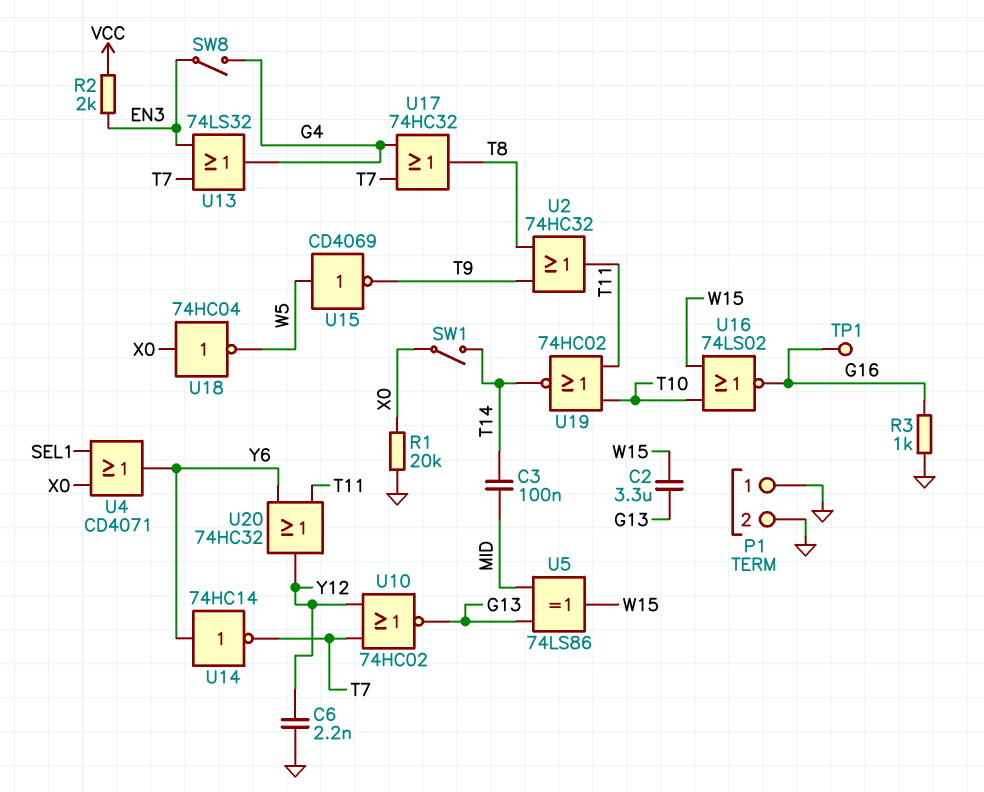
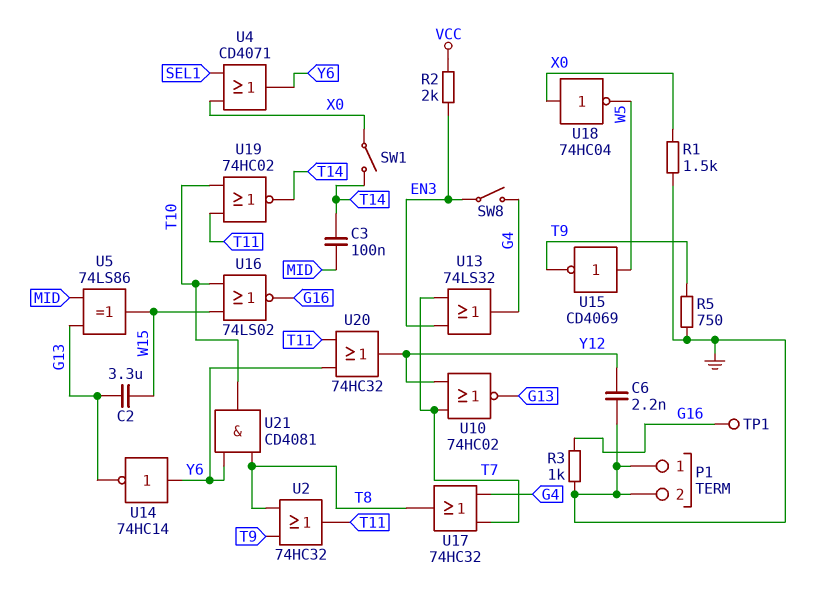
R1: 20k (GND, X0) -> 1.5k (GND, X0)
R5: none -> 750 (GND, T9)
U14: NOT 74HC14 (in Y6, out T7) -> NOT 74HC14 (in Y6, out G13)
U21: none -> AND CD4081 (in T8, in Y6, out T10)

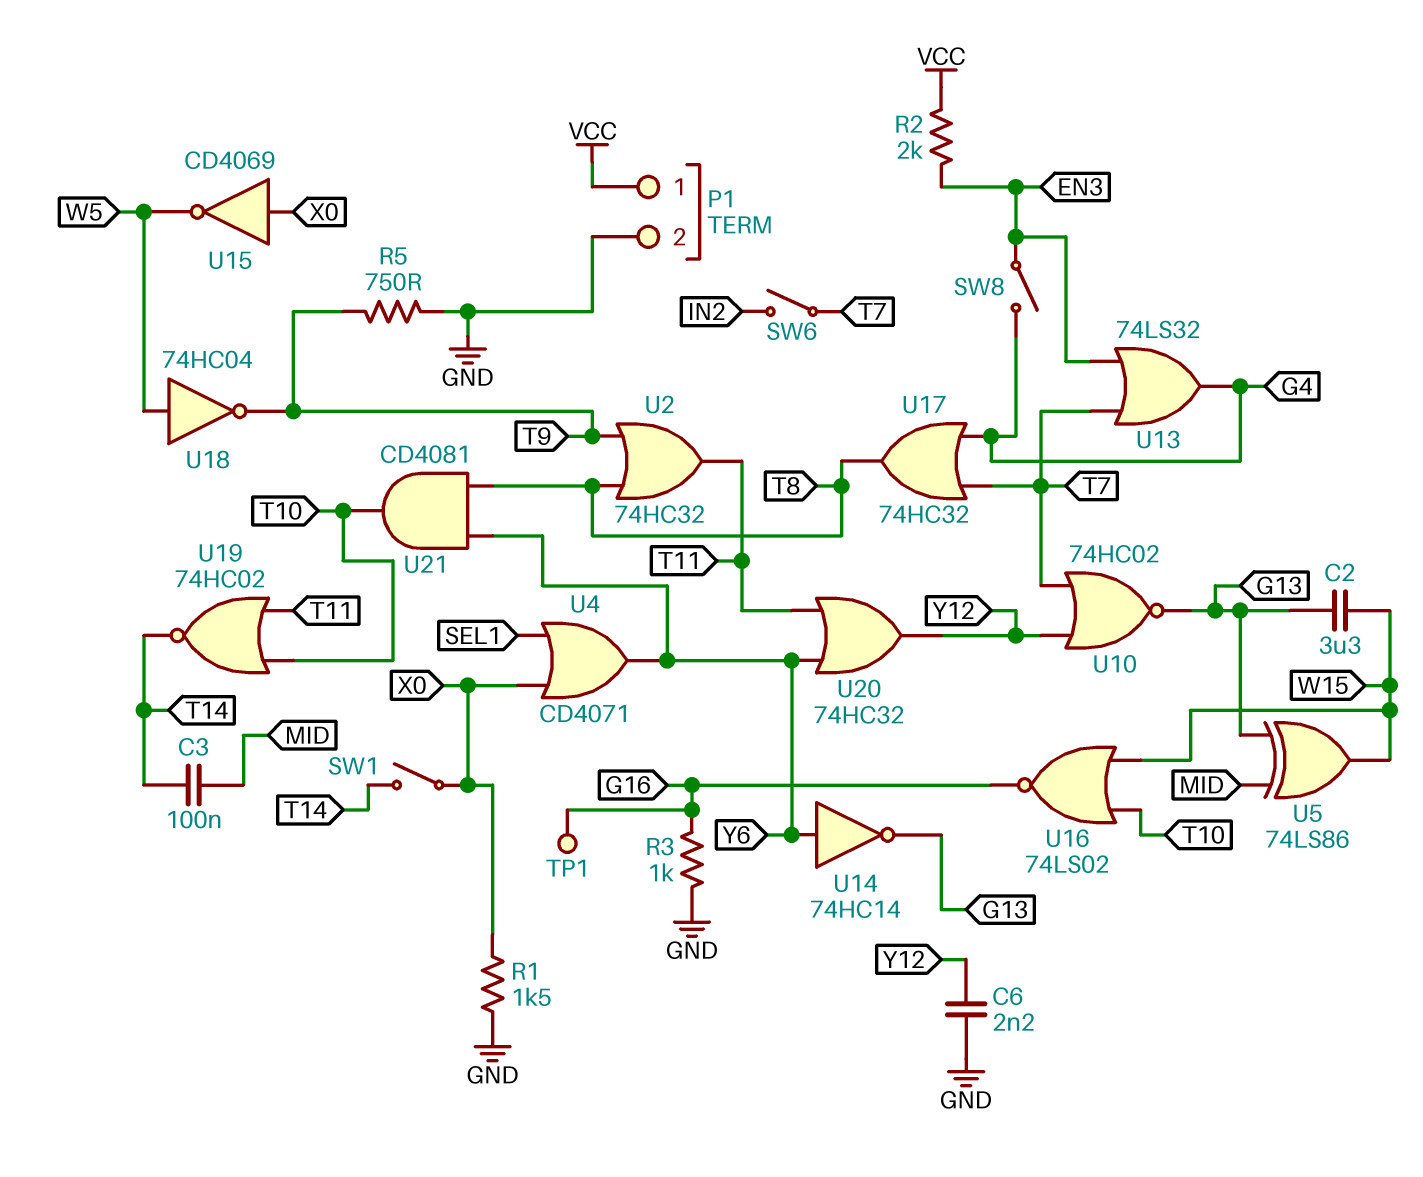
P1 pin 1: GND -> VCC
SW6: none -> switch (IN2, T7)
U15: NOT CD4069 (in W5, out T9) -> NOT CD4069 (in X0, out W5)
U18: NOT 74HC04 (in X0, out W5) -> NOT 74HC04 (in W5, out T9)

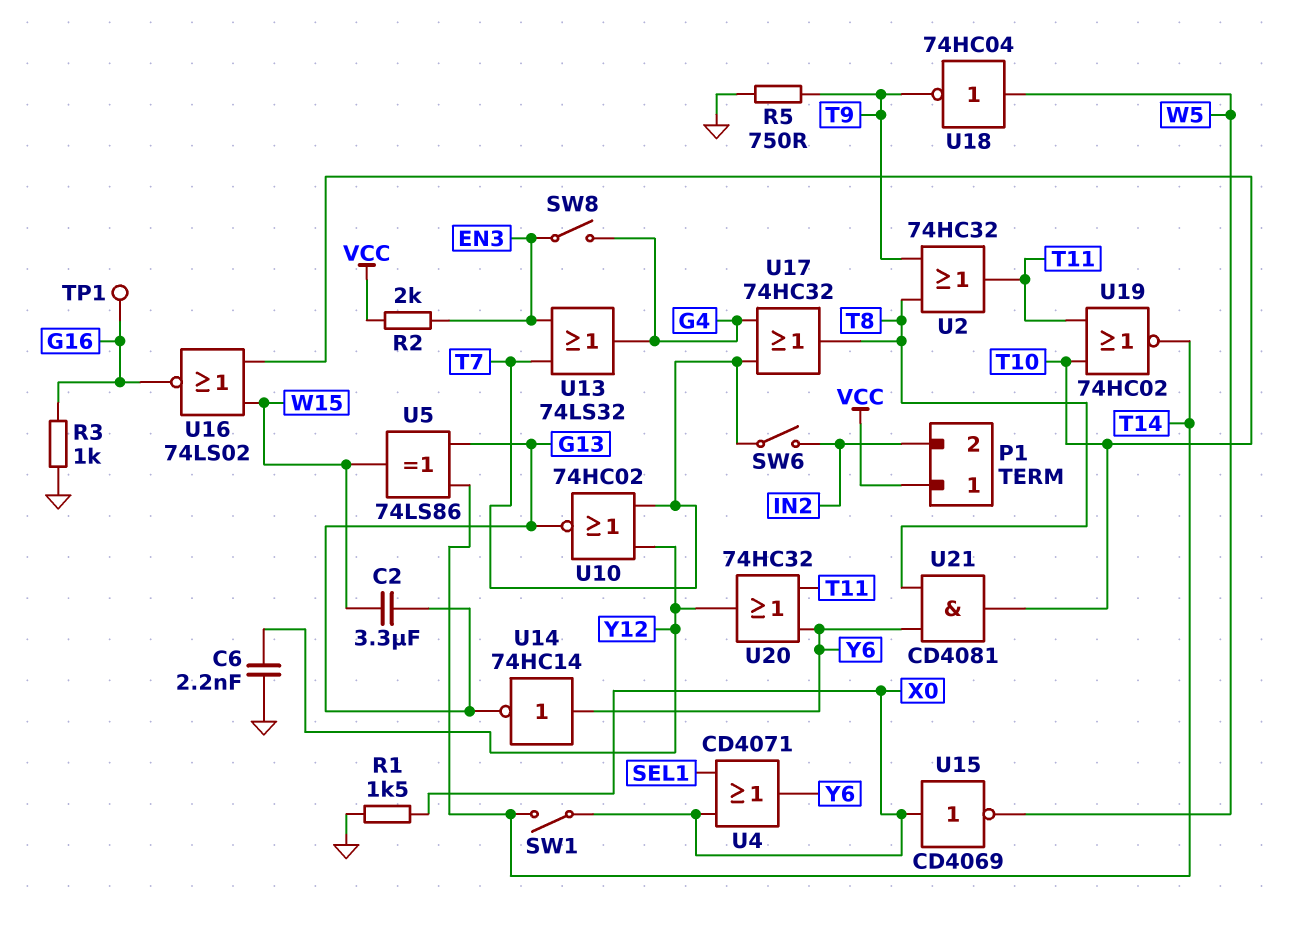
C3: 100nF (MID, T14) -> none
P1 pin 2: GND -> IN2
U5: XOR 74LS86 (in G13, in MID, out W15) -> XOR 74LS86 (in G13, in T14, out W15)

